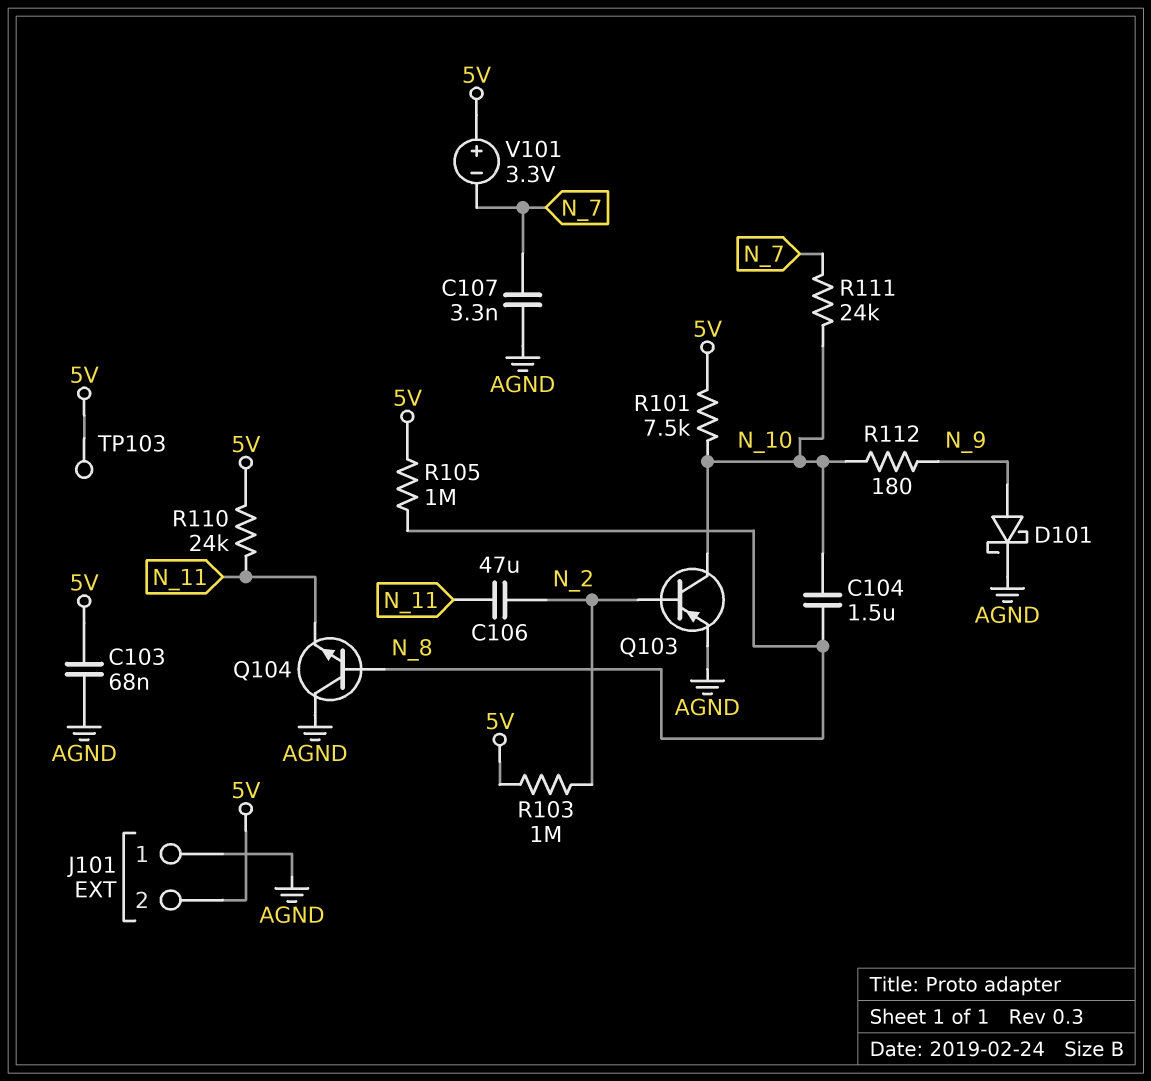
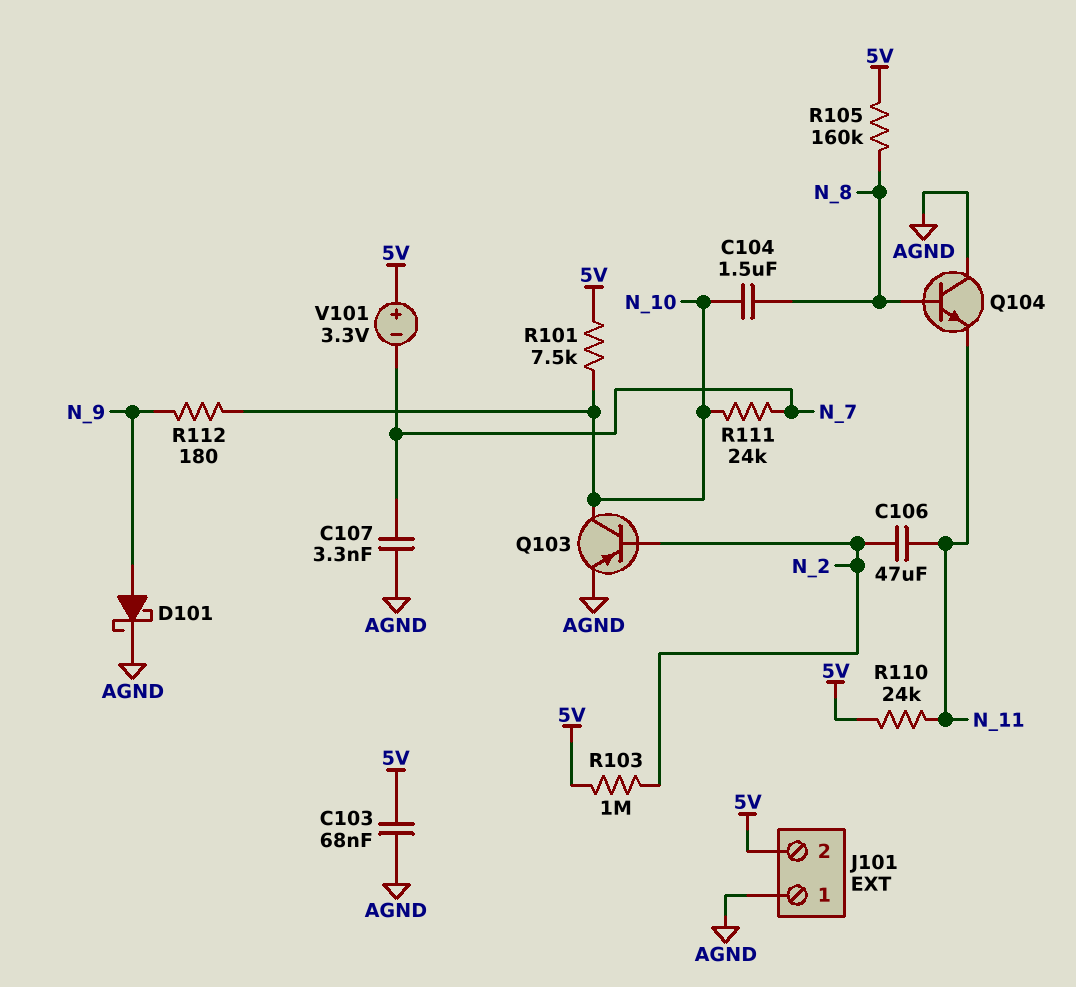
R105: 1M (5V, N_8) -> 160k (5V, N_8)
TP103: test point (5V) -> none

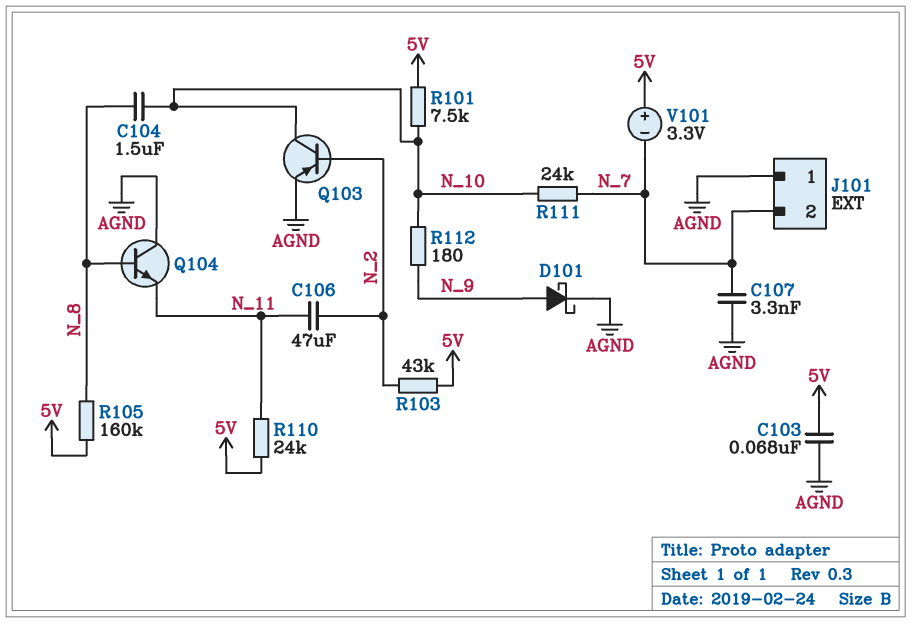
J101 pin 2: 5V -> N_7
R103: 1M (5V, N_2) -> 43k (5V, N_2)

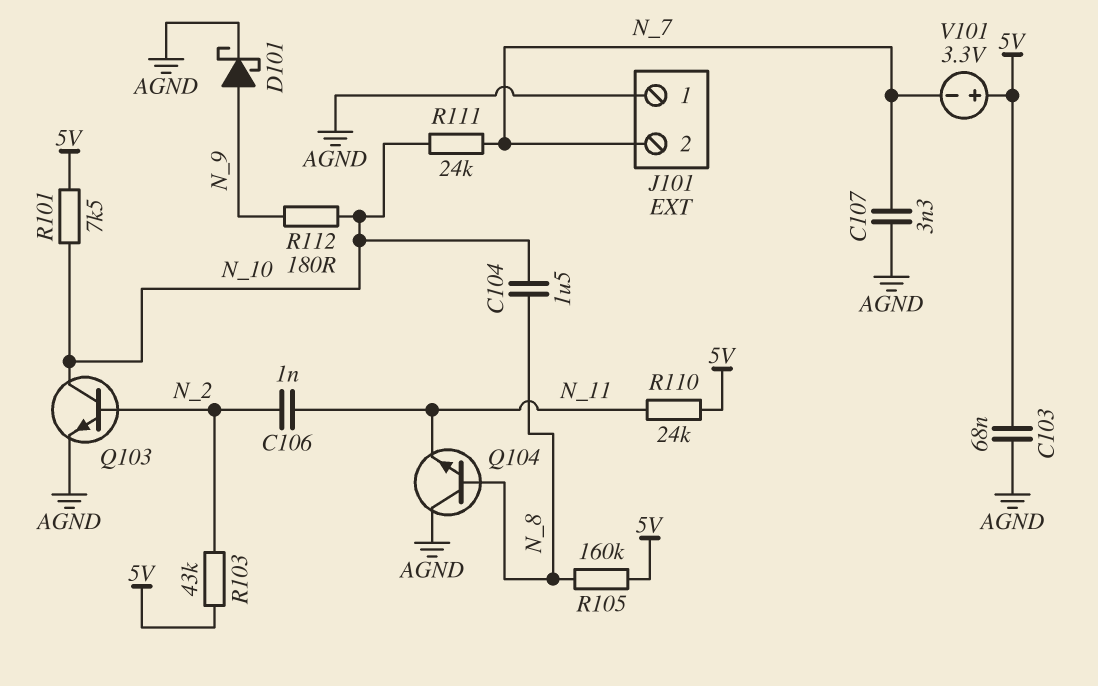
C106: 47uF (N_2, N_11) -> 1nF (N_2, N_11)
Q103: PNP (B N_2, C N_10, E AGND) -> NPN (B N_2, C N_10, E AGND)

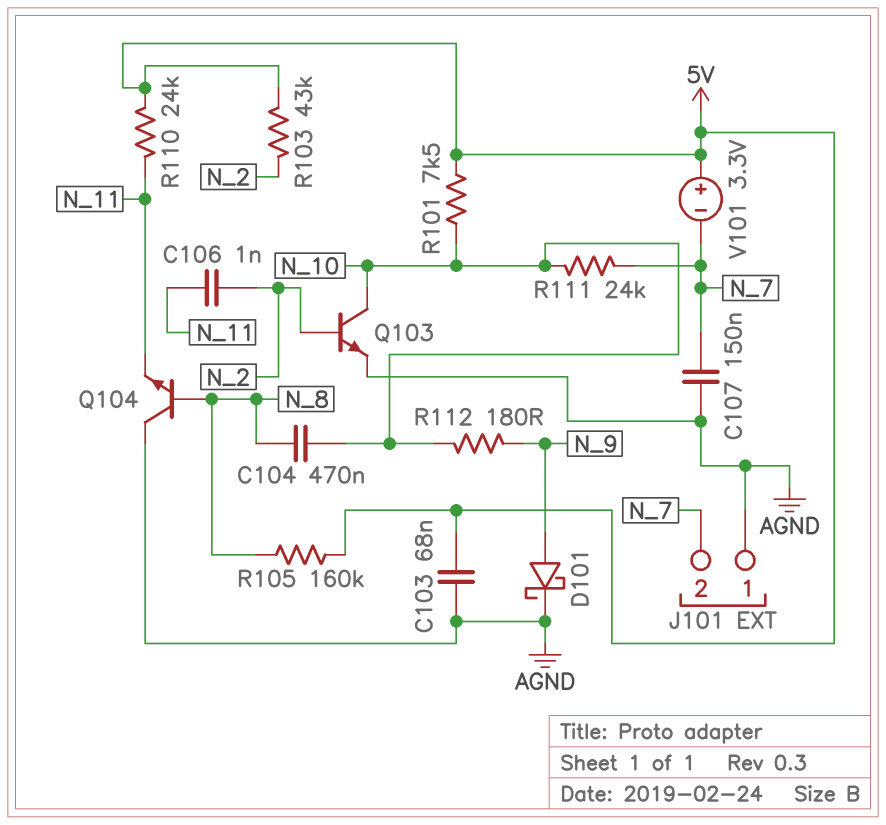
C104: 1.5uF (N_8, N_10) -> 470nF (N_8, N_10)
C107: 3.3nF (AGND, N_7) -> 150nF (AGND, N_7)

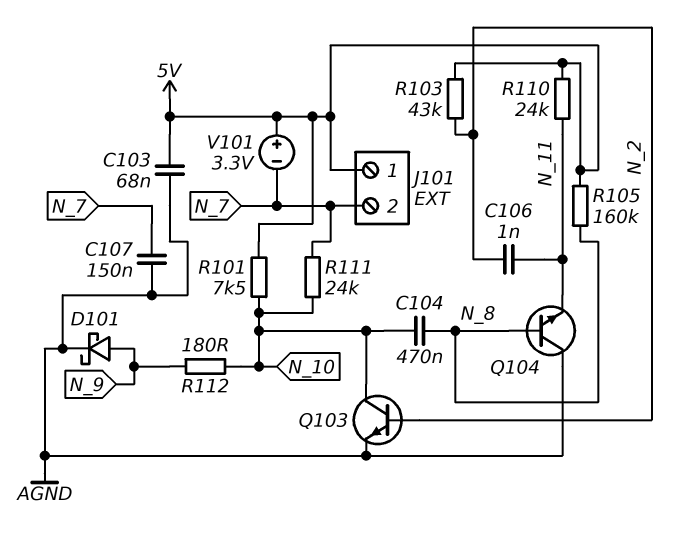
J101 pin 1: AGND -> 5V

